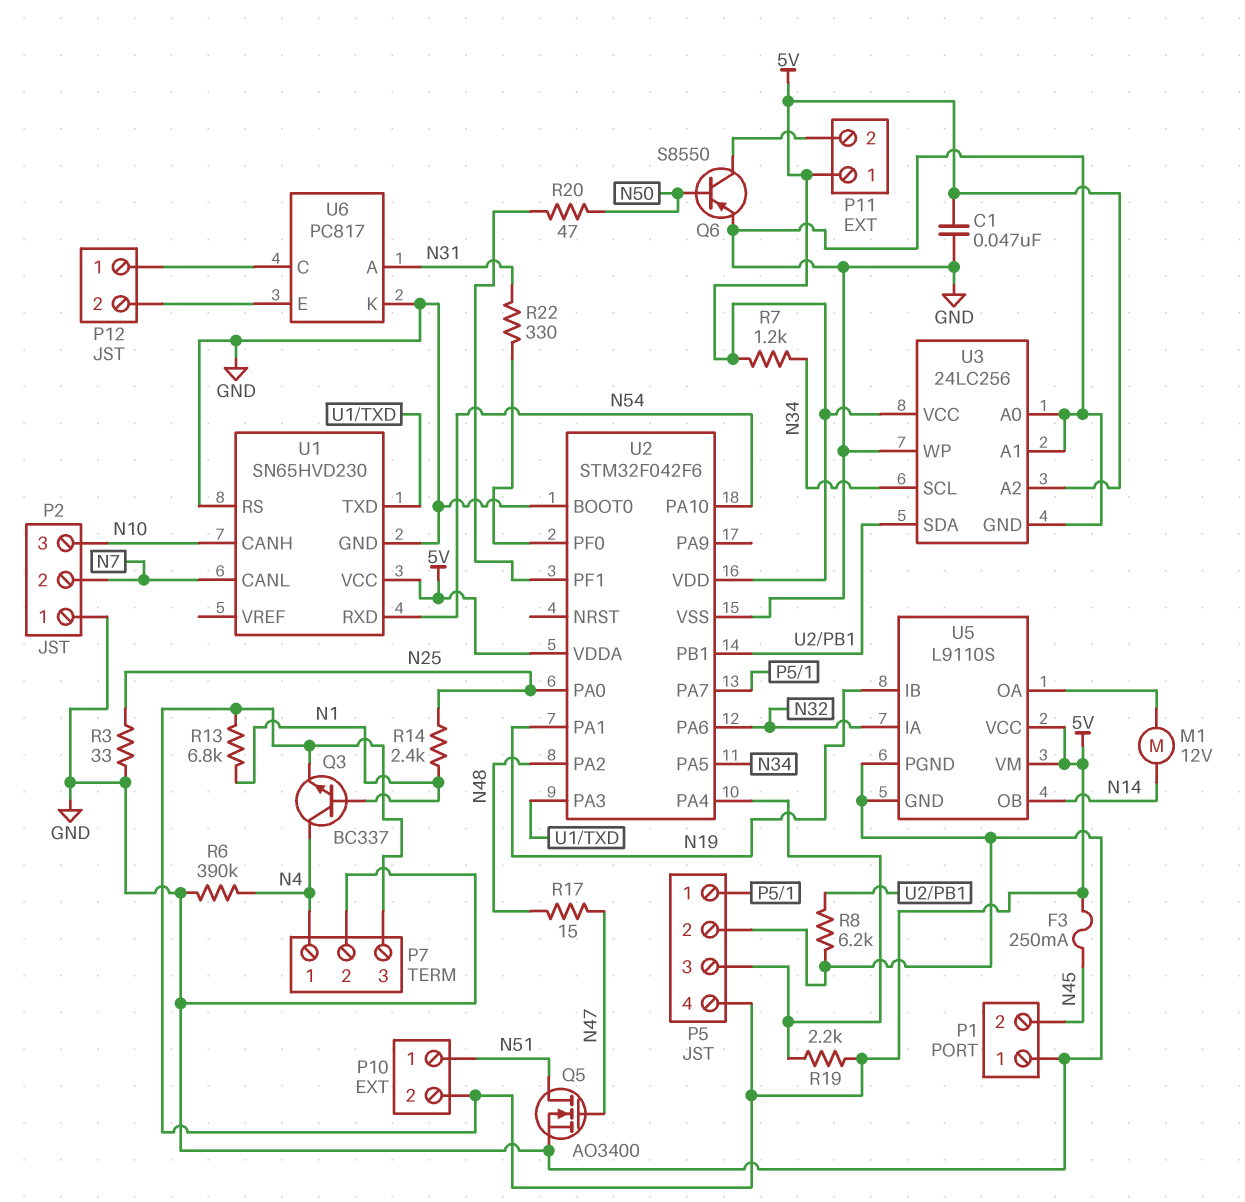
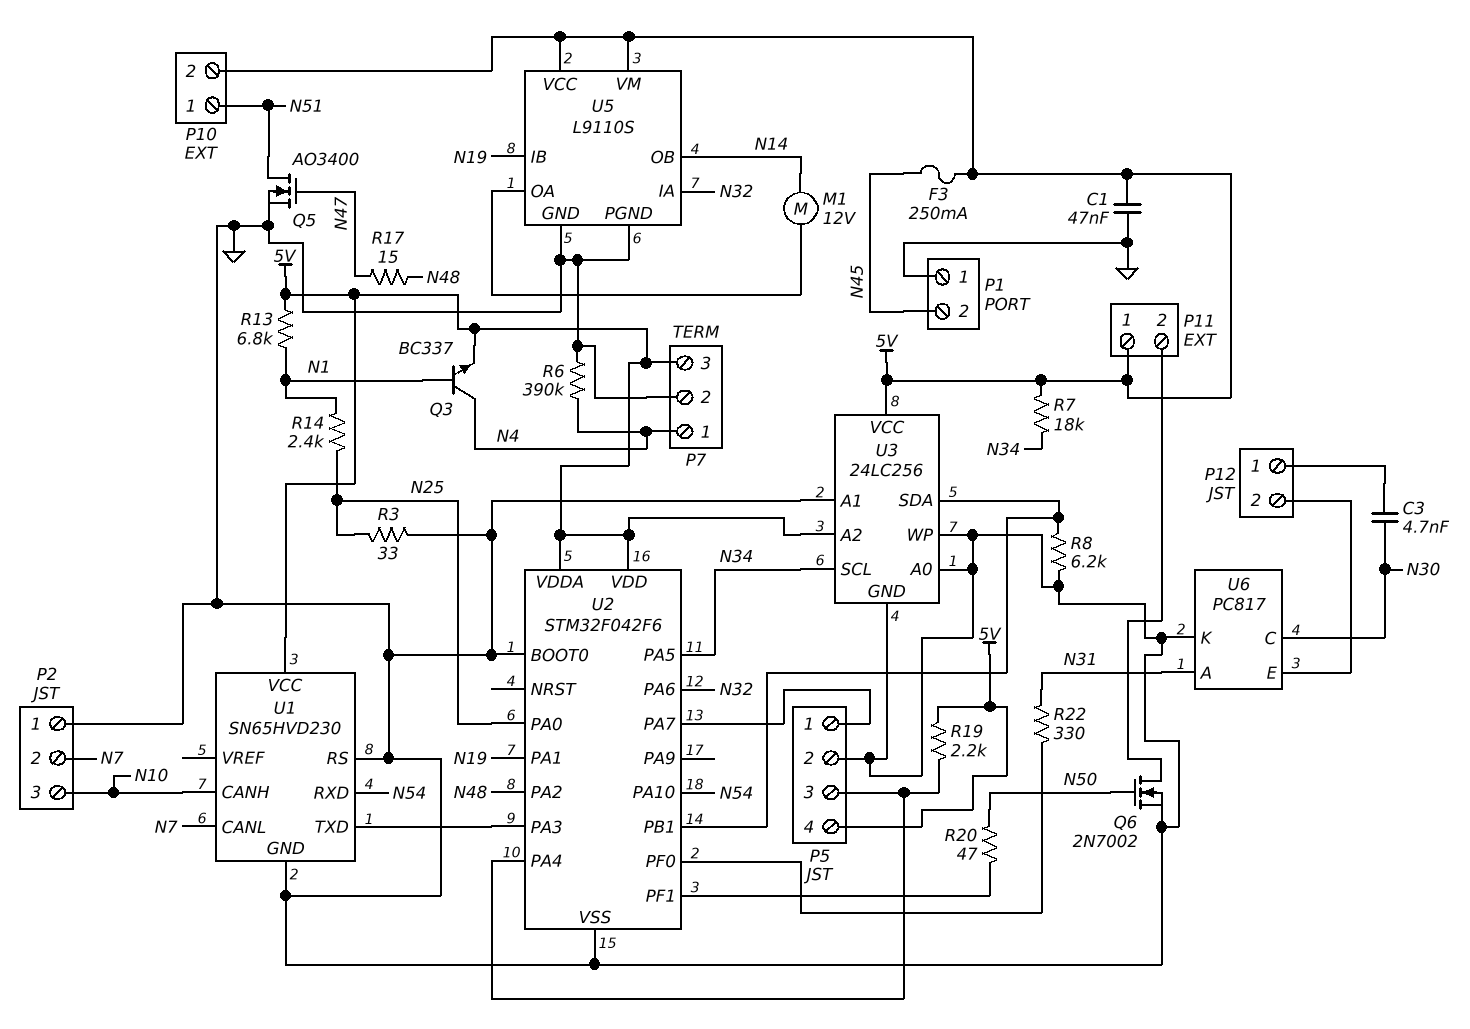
C3: none -> 4.7nF (N30, P12/1)
Q6: PNP S8550 (B N50, C P11/2, E GND) -> NMOS 2N7002 (G N50, D P11/2, S GND)
R7: 1.2k (5V, N34) -> 18k (5V, N34)
U6 pin C: P12/1 -> N30

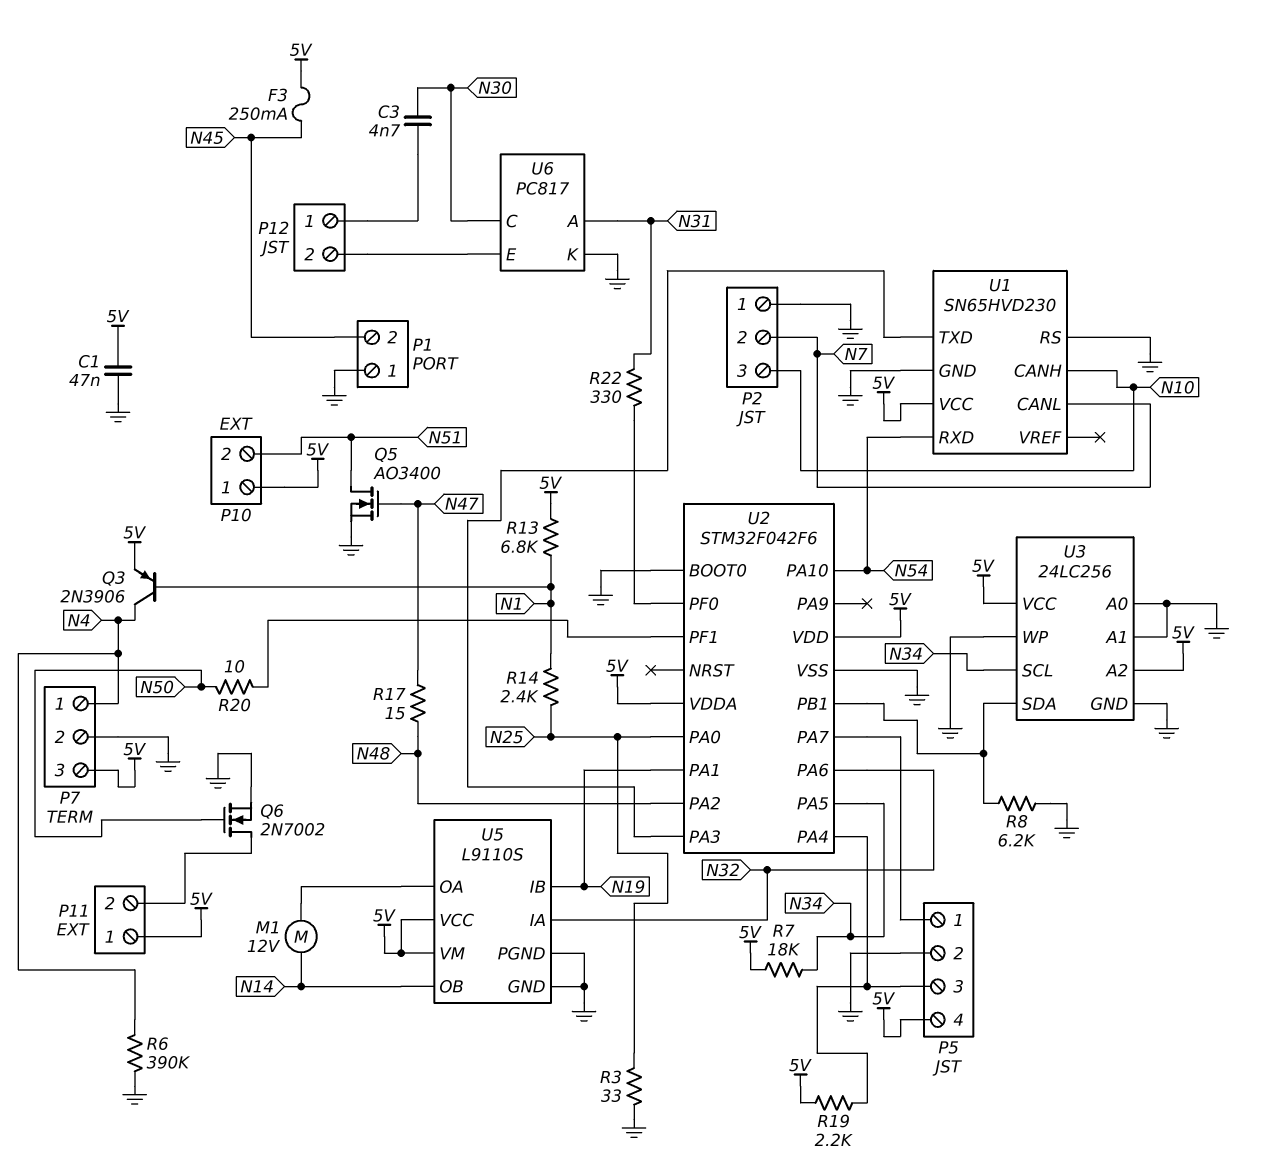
P10 pin 1: N51 -> 5V
P10 pin 2: 5V -> N51
Q3: NPN BC337 (B N1, C N4, E 5V) -> PNP 2N3906 (B N1, C N4, E 5V)
R20: 47 (N50, U2/PF1) -> 10 (N50, U2/PF1)

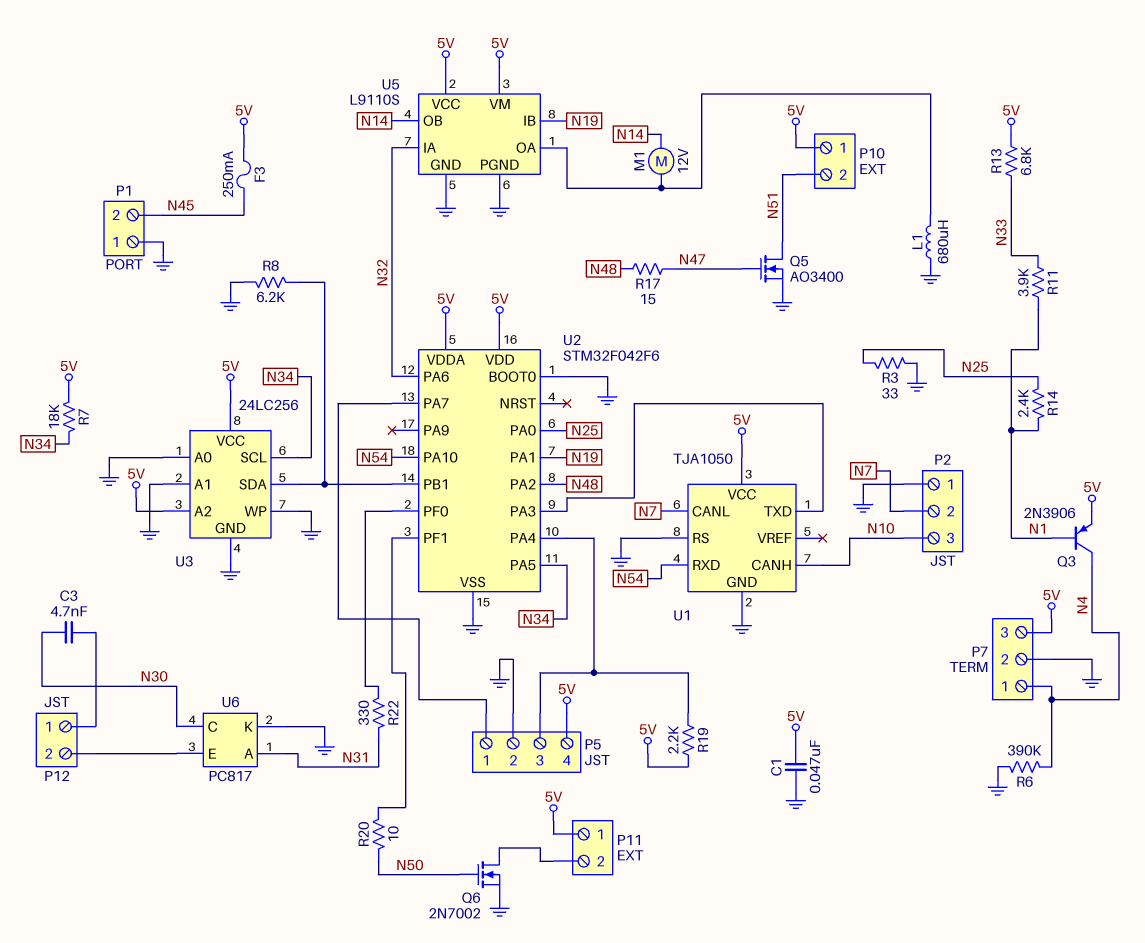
L1: none -> 680uH (GND, U5/OA)
R11: none -> 3.9k (N1, N33)
R13: 6.8k (5V, N1) -> 6.8k (5V, N33)
U1: SN65HVD230 -> TJA1050

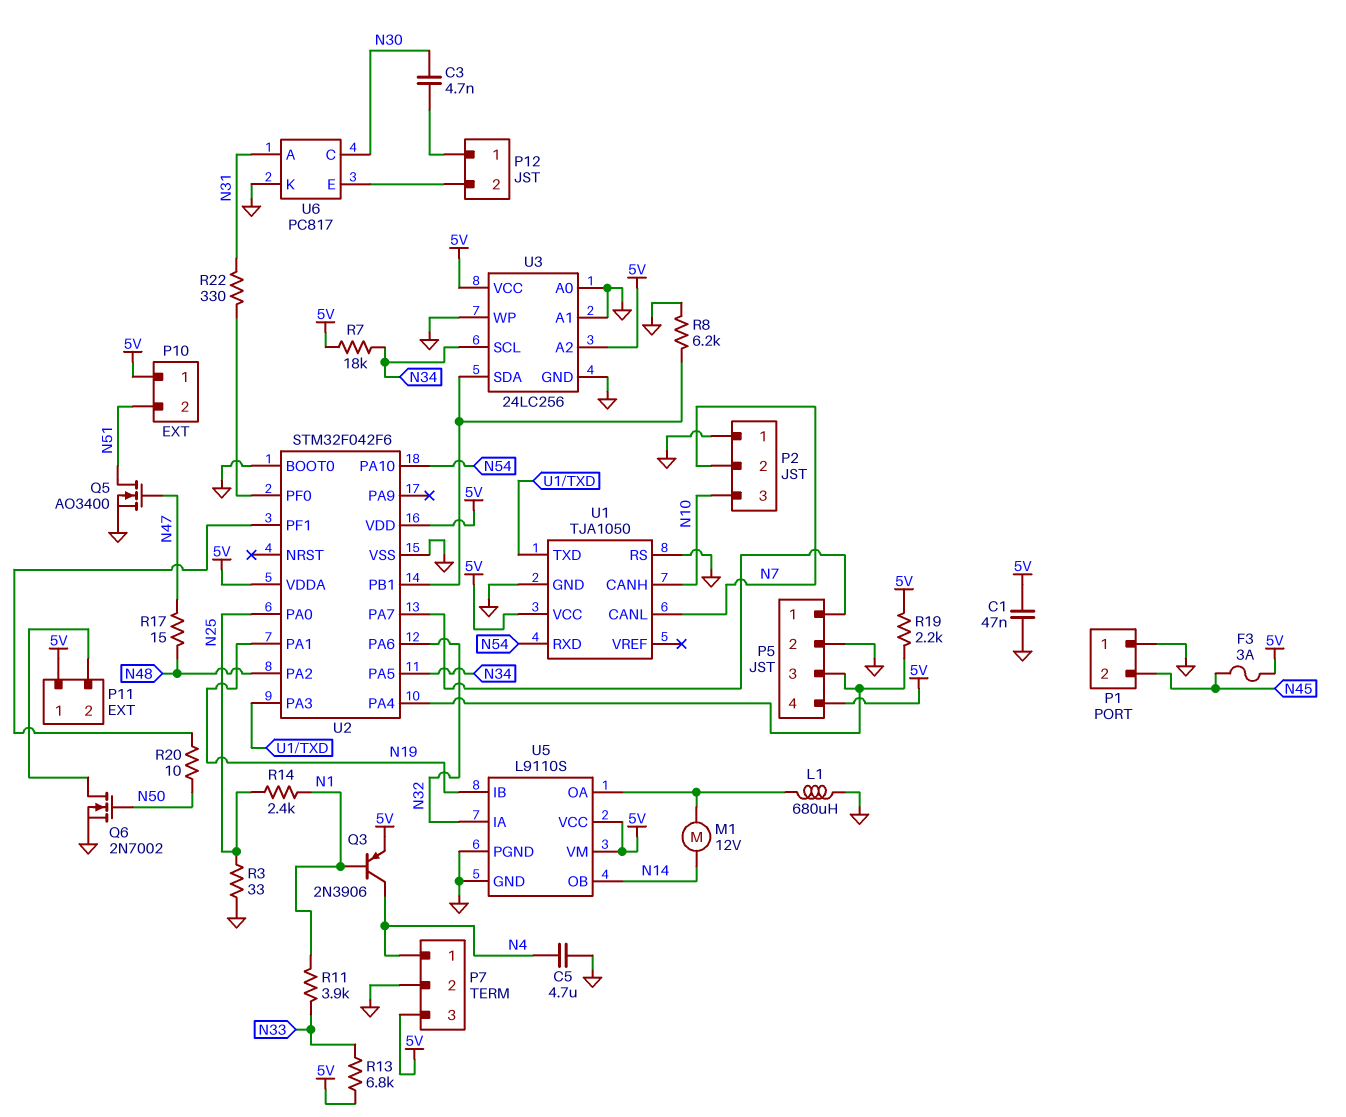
C5: none -> 4.7uF (GND, N4)
F3: 250mA (5V, N45) -> 3A (5V, N45)
R6: 390k (GND, N4) -> none

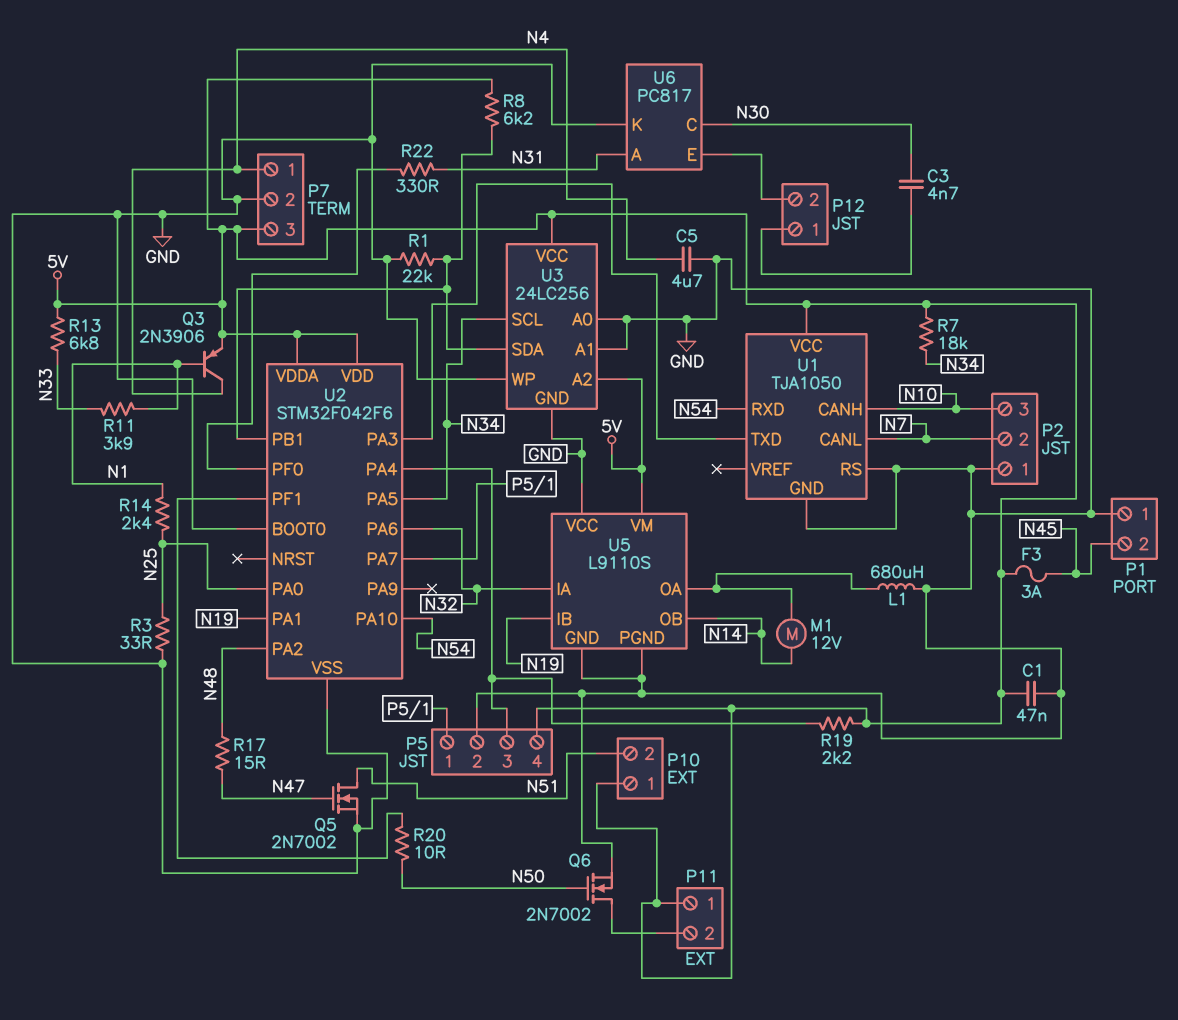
Q5: NMOS AO3400 (G N47, D N51, S GND) -> NMOS 2N7002 (G N47, D N51, S GND)
R1: none -> 22k (GND, U2/PB1)
R8: 6.2k (GND, U2/PB1) -> 6.2k (5V, U2/PB1)
U5 pin VCC: 5V -> GND

